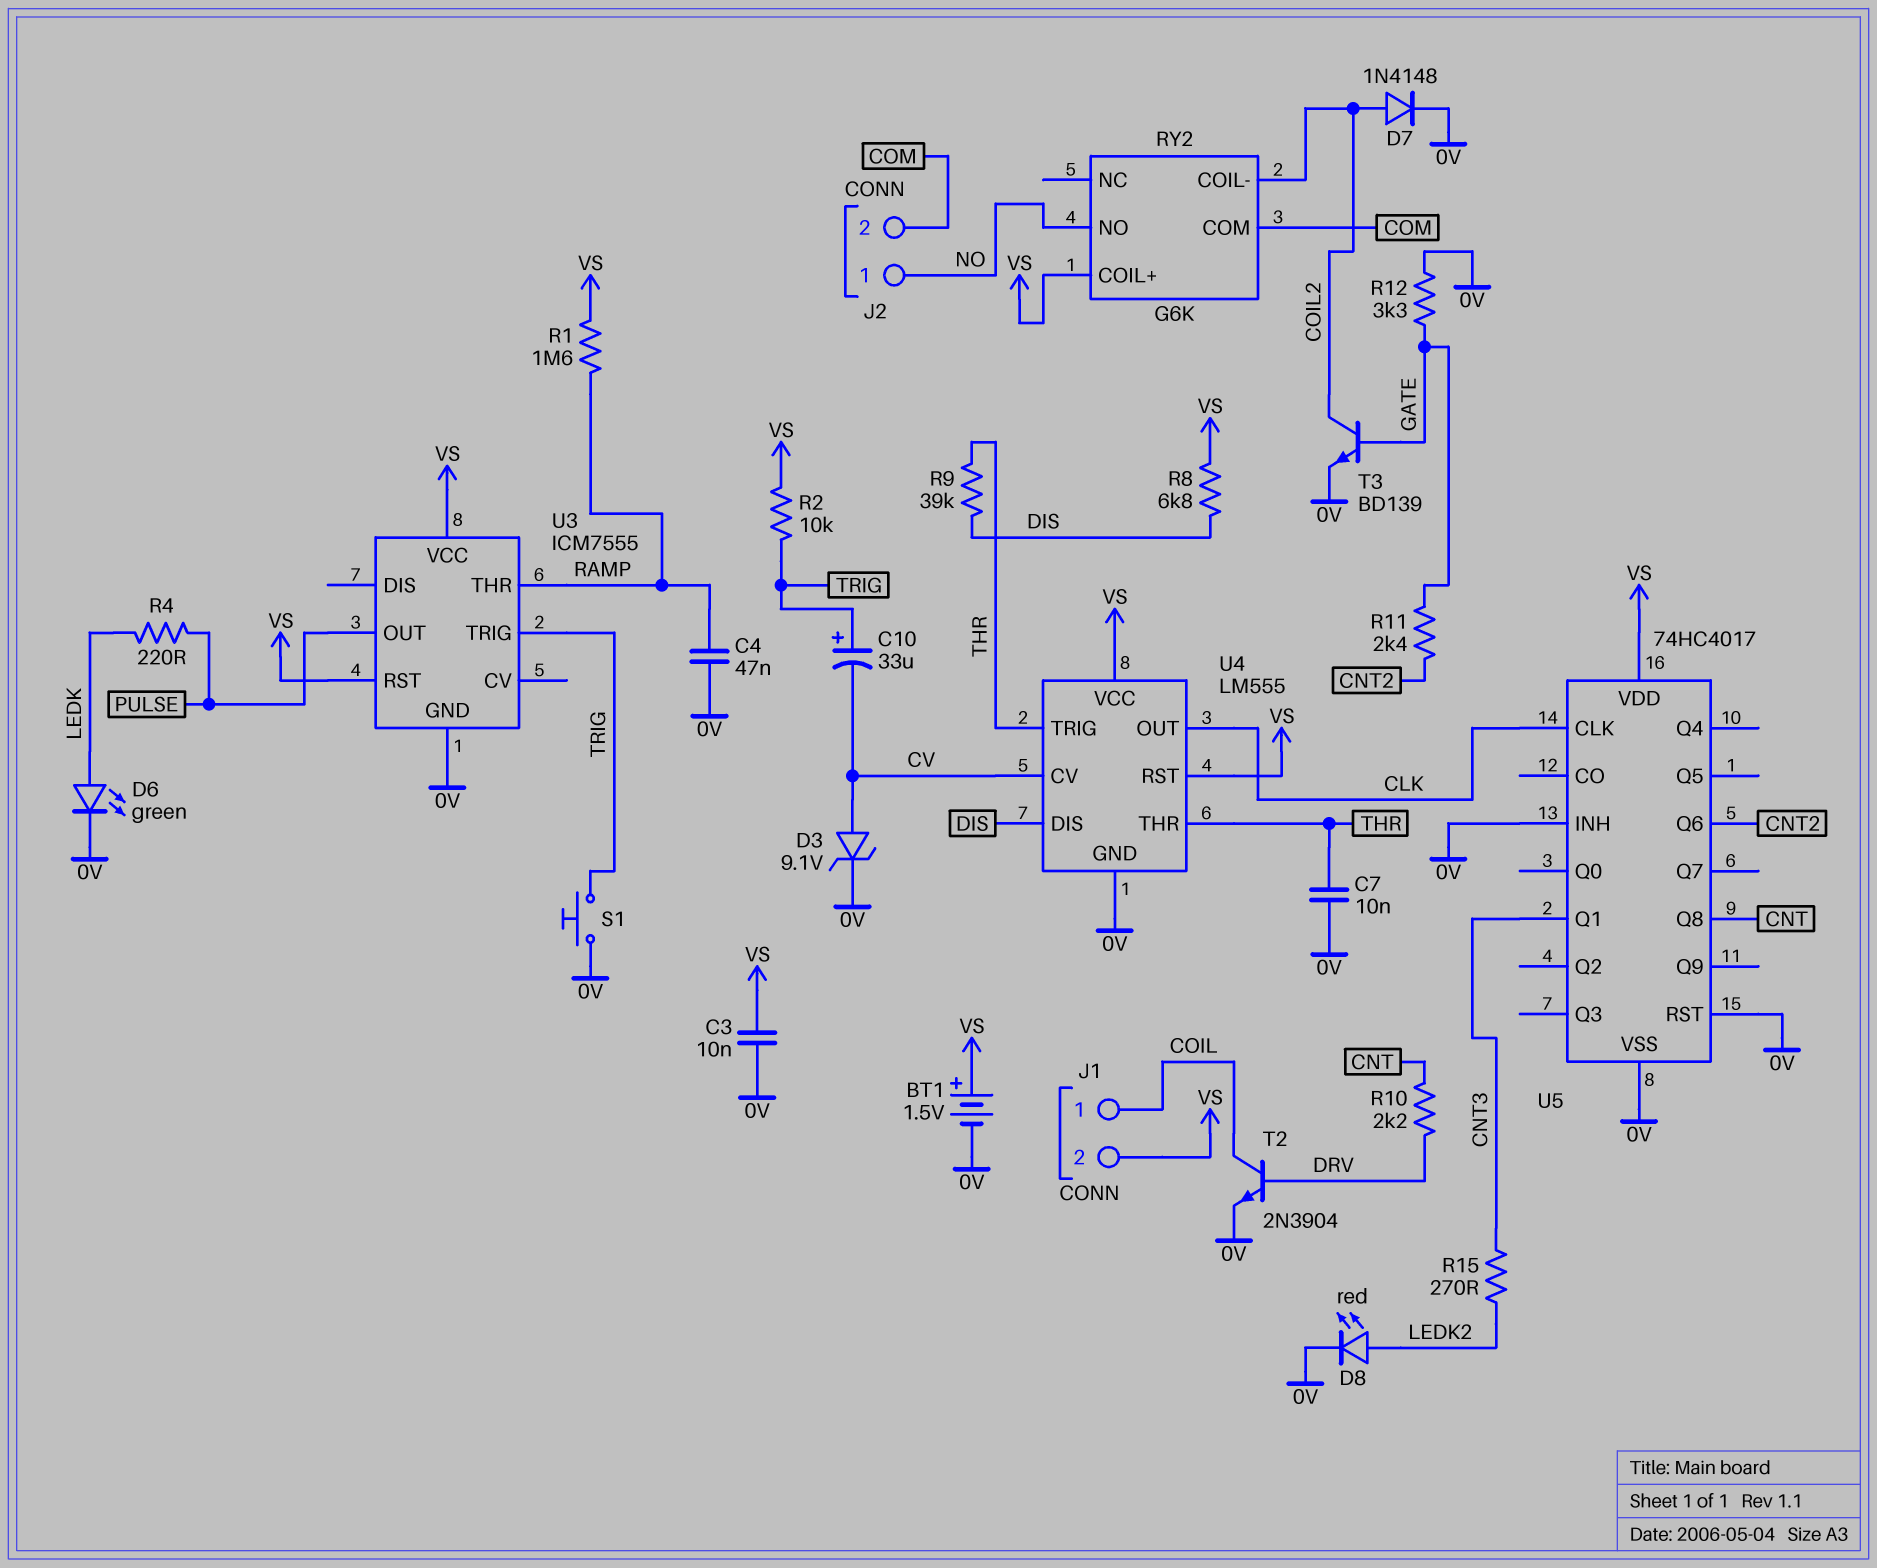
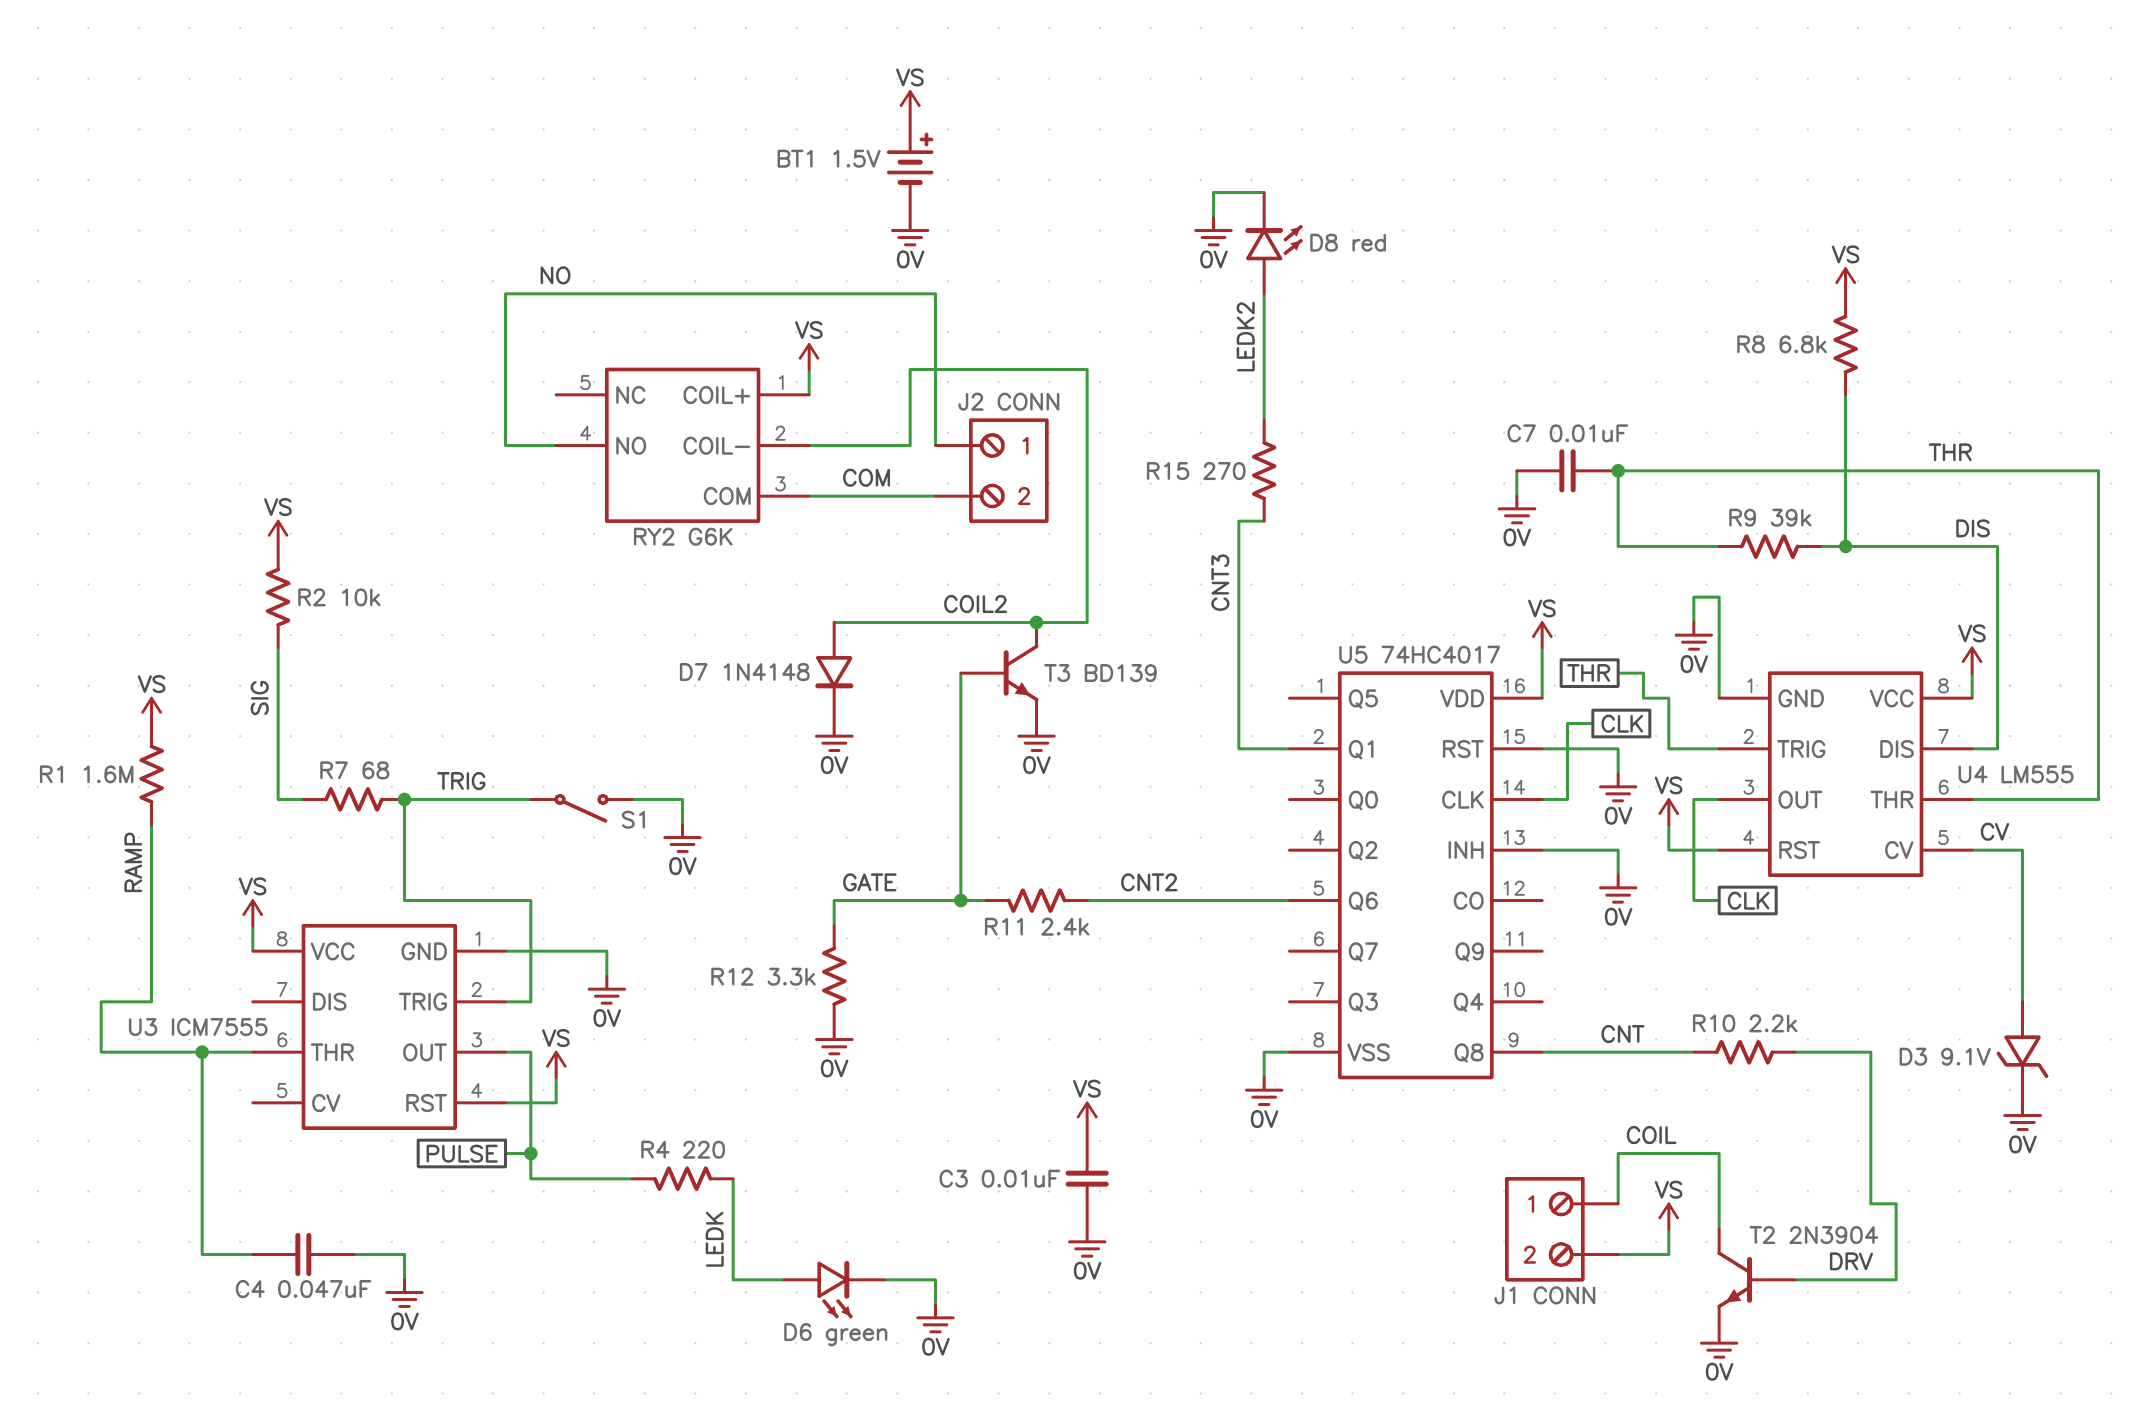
C10: 33uF (plus TRIG, minus CV) -> none
R2: 10k (TRIG, VS) -> 10k (SIG, VS)
R7: none -> 68 (SIG, TRIG)
S1: button (0V, TRIG) -> switch (0V, TRIG)

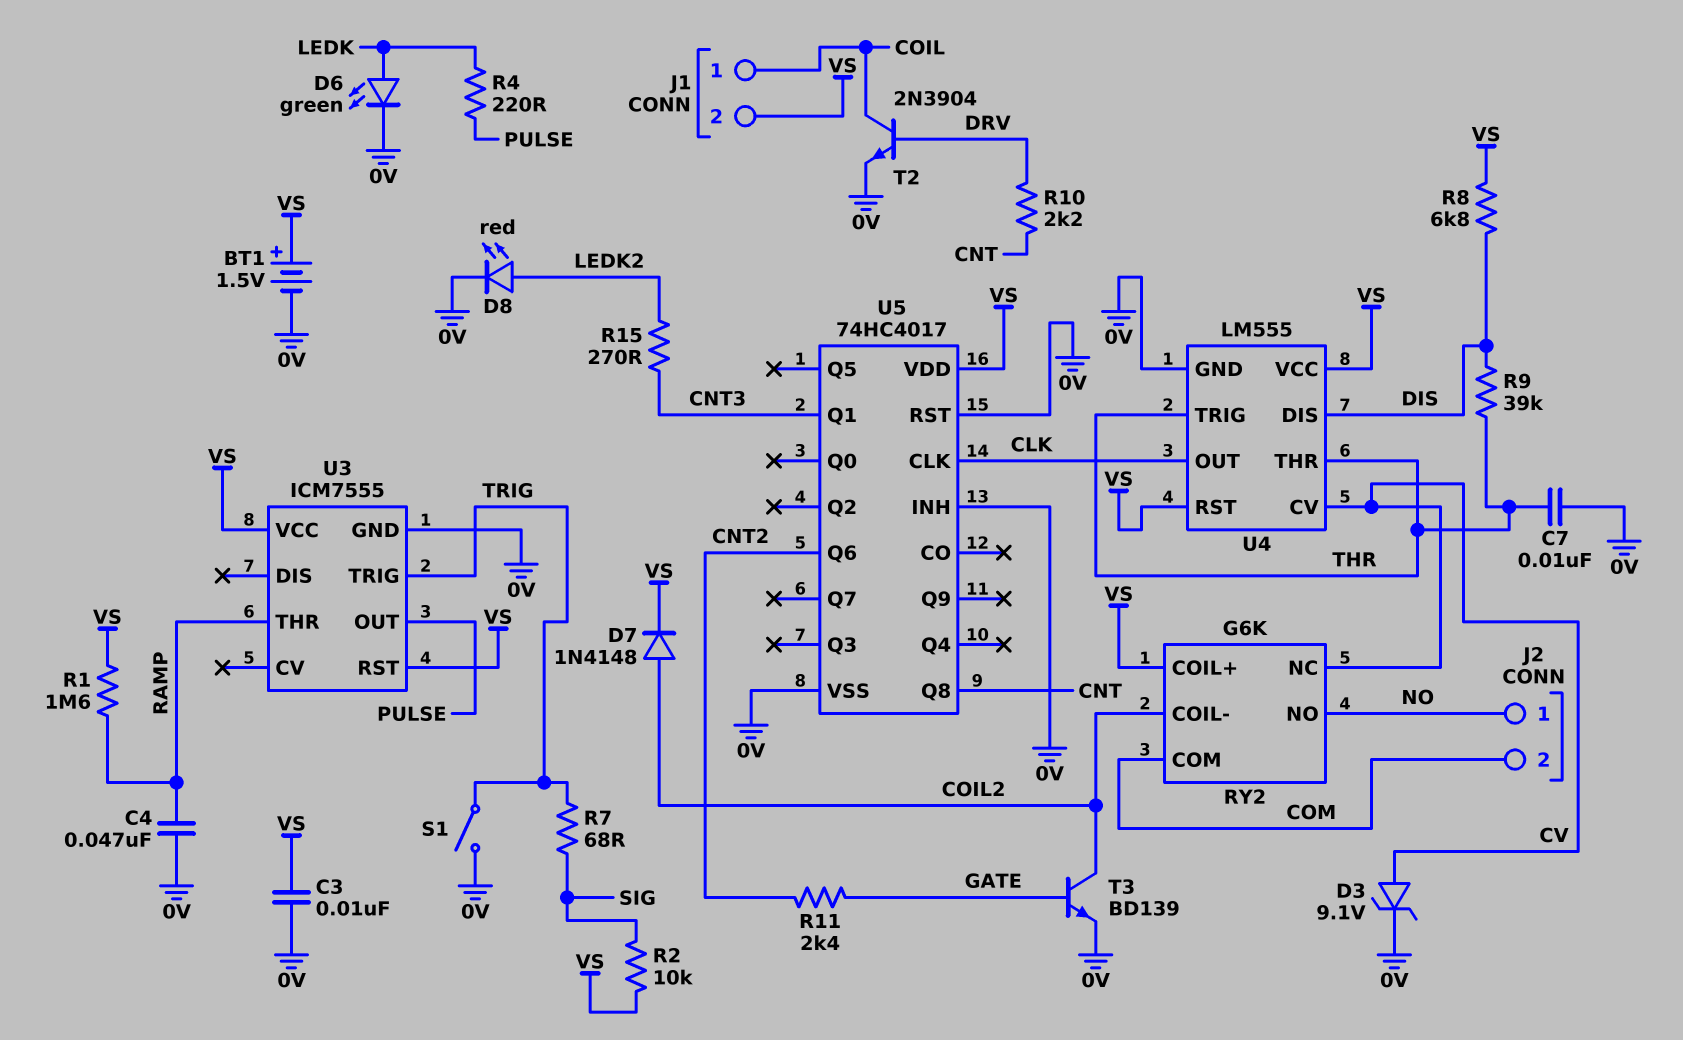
D7: diode 1N4148 (A COIL2, K 0V) -> diode 1N4148 (A COIL2, K VS)
R12: 3.3k (0V, GATE) -> none
RY2 pin NC: none -> CV

